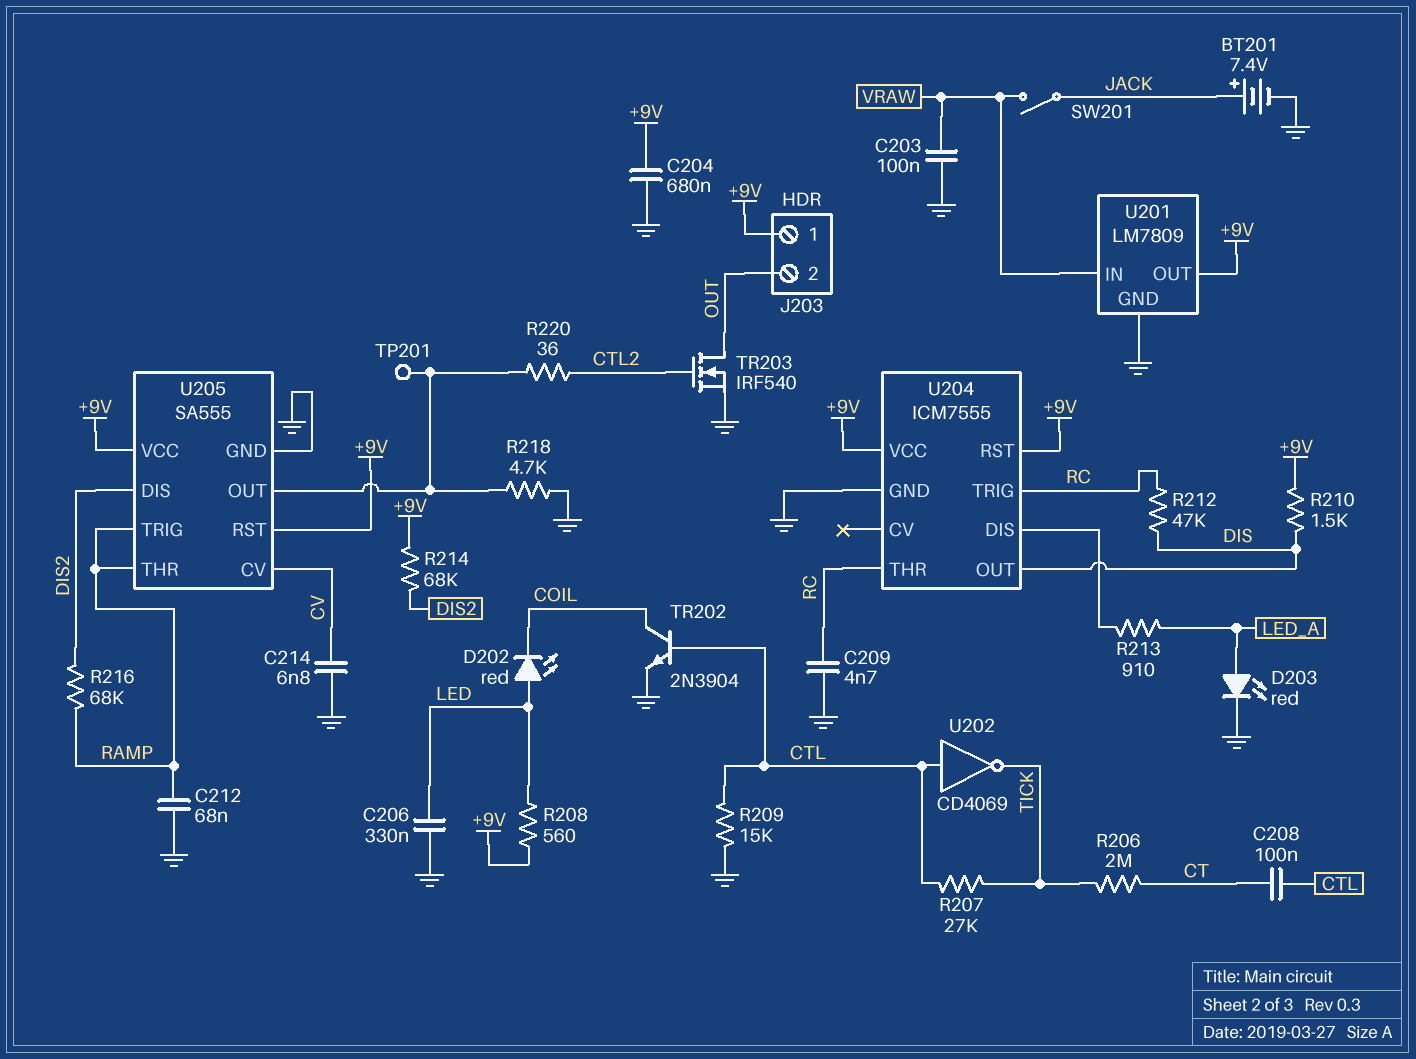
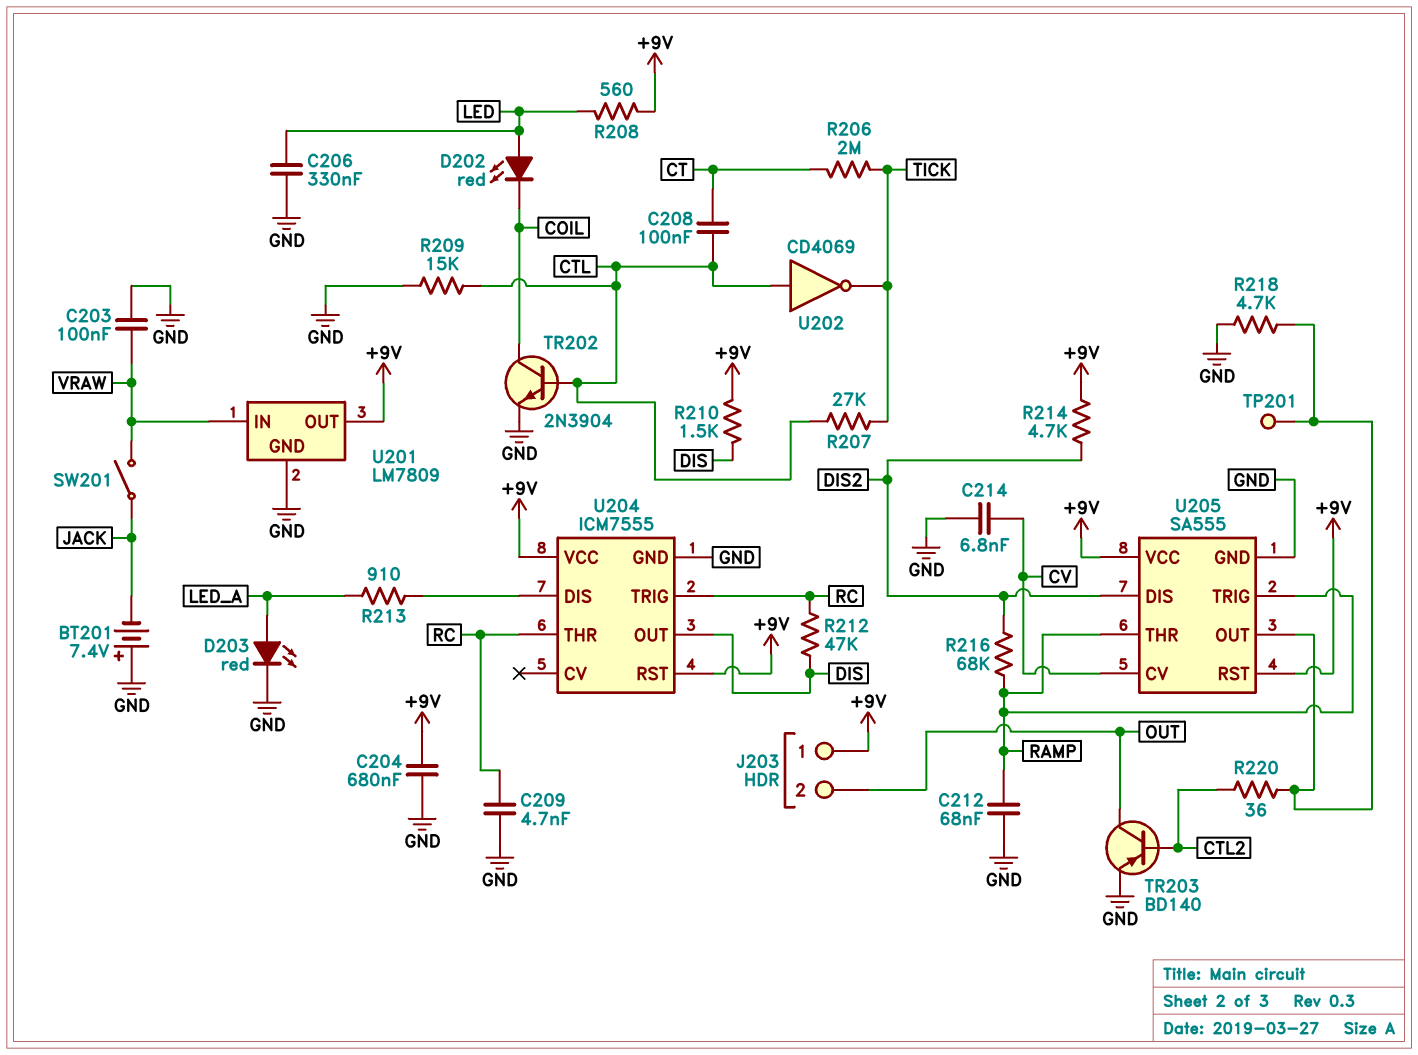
BT201: 7.4V (plus JACK, minus GND) -> 7.4V (plus GND, minus JACK)
R214: 68k (+9V, DIS2) -> 4.7k (+9V, DIS2)
TR203: NMOS IRF540 (G CTL2, D OUT, S GND) -> PNP BD140 (B CTL2, C OUT, E GND)

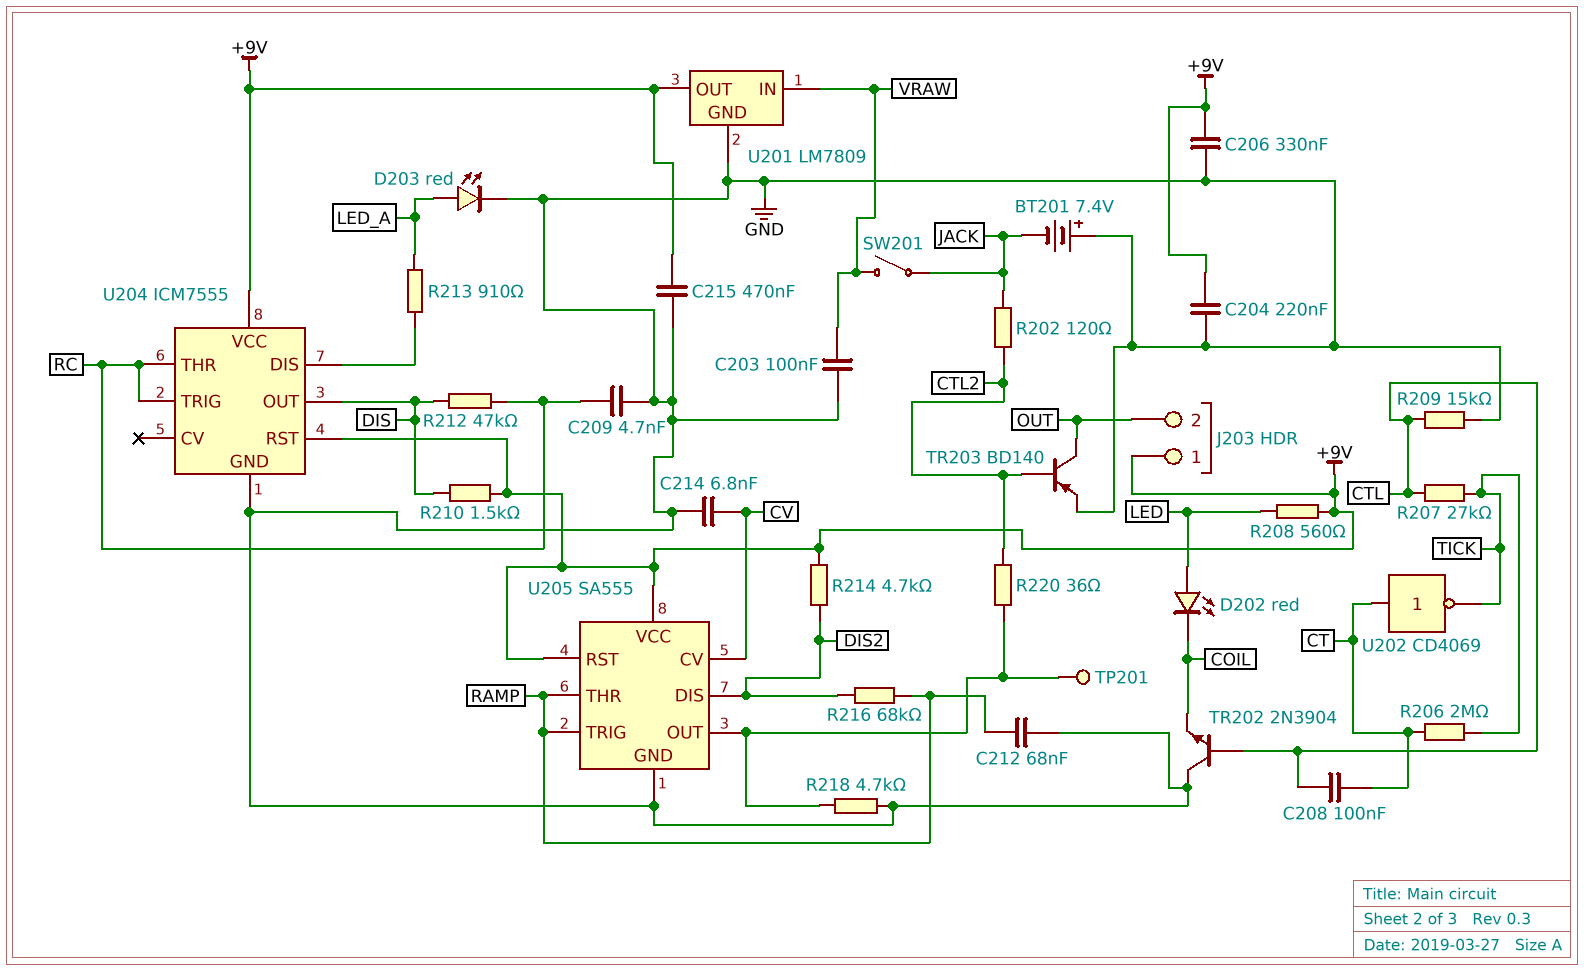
C204: 680nF (+9V, GND) -> 220nF (+9V, GND)
C206: 330nF (GND, LED) -> 330nF (+9V, GND)
C215: none -> 470nF (+9V, GND)
R202: none -> 120 (CTL2, JACK)
TR202: NPN 2N3904 (B CTL, C COIL, E GND) -> NPN 2N3904 (B CTL, C GND, E COIL)
U202: NOT CD4069 (in CTL, out TICK) -> NOT CD4069 (in CT, out TICK)

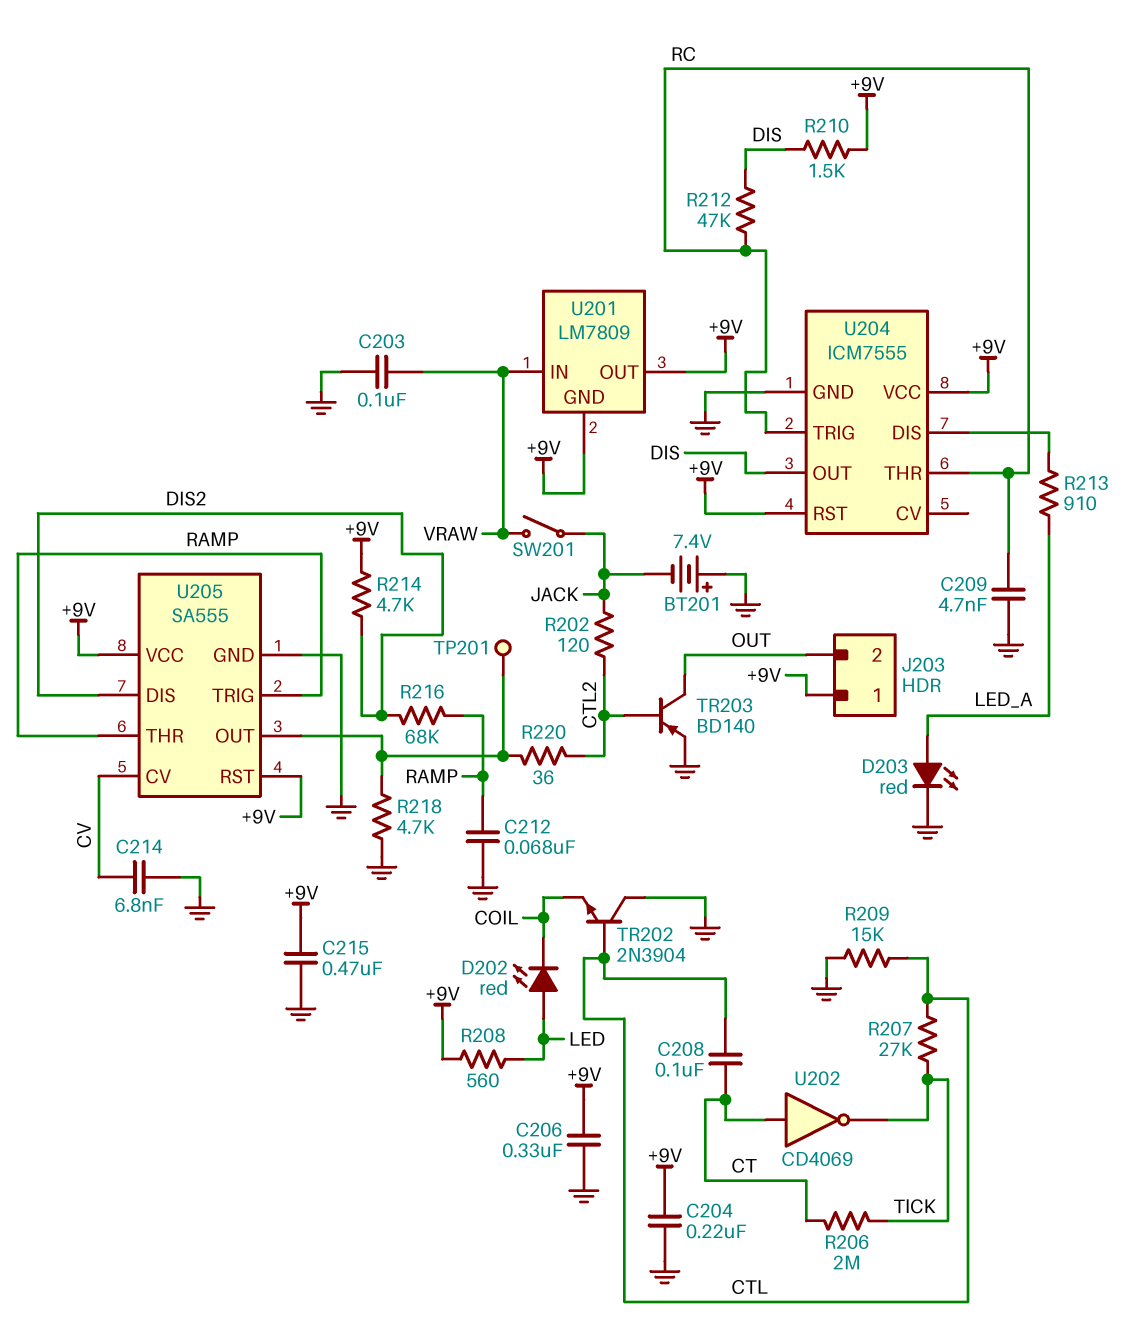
U201 pin GND: GND -> +9V

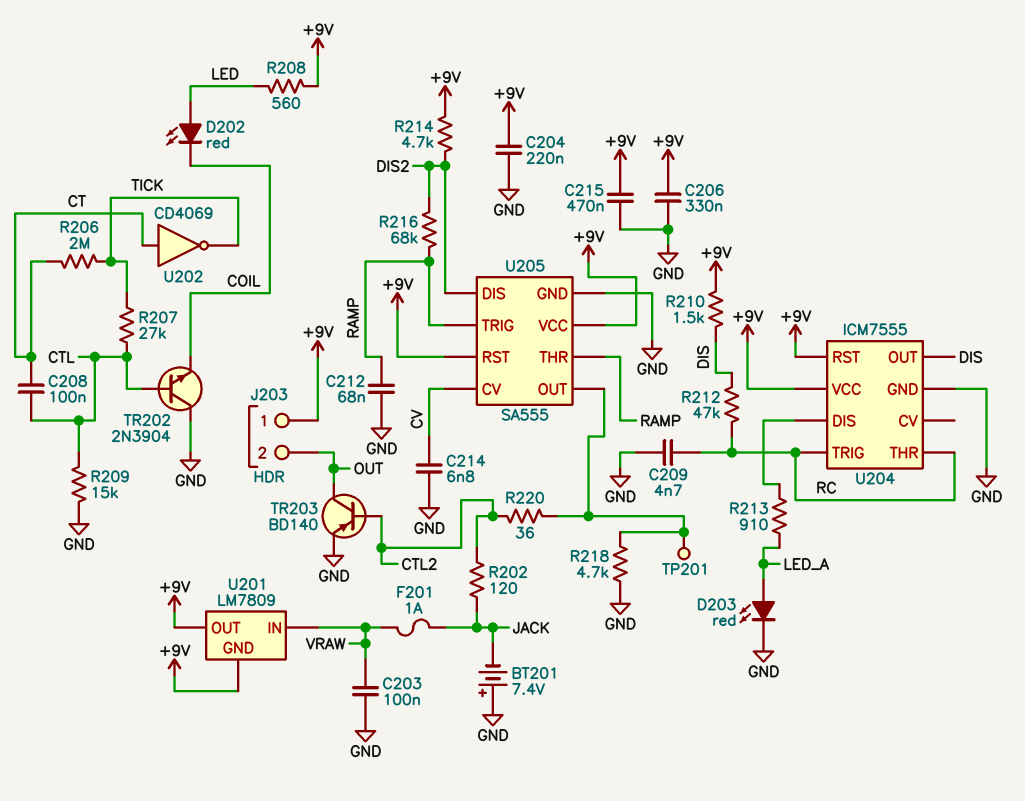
F201: none -> 1A (JACK, VRAW)
SW201: switch (JACK, VRAW) -> none

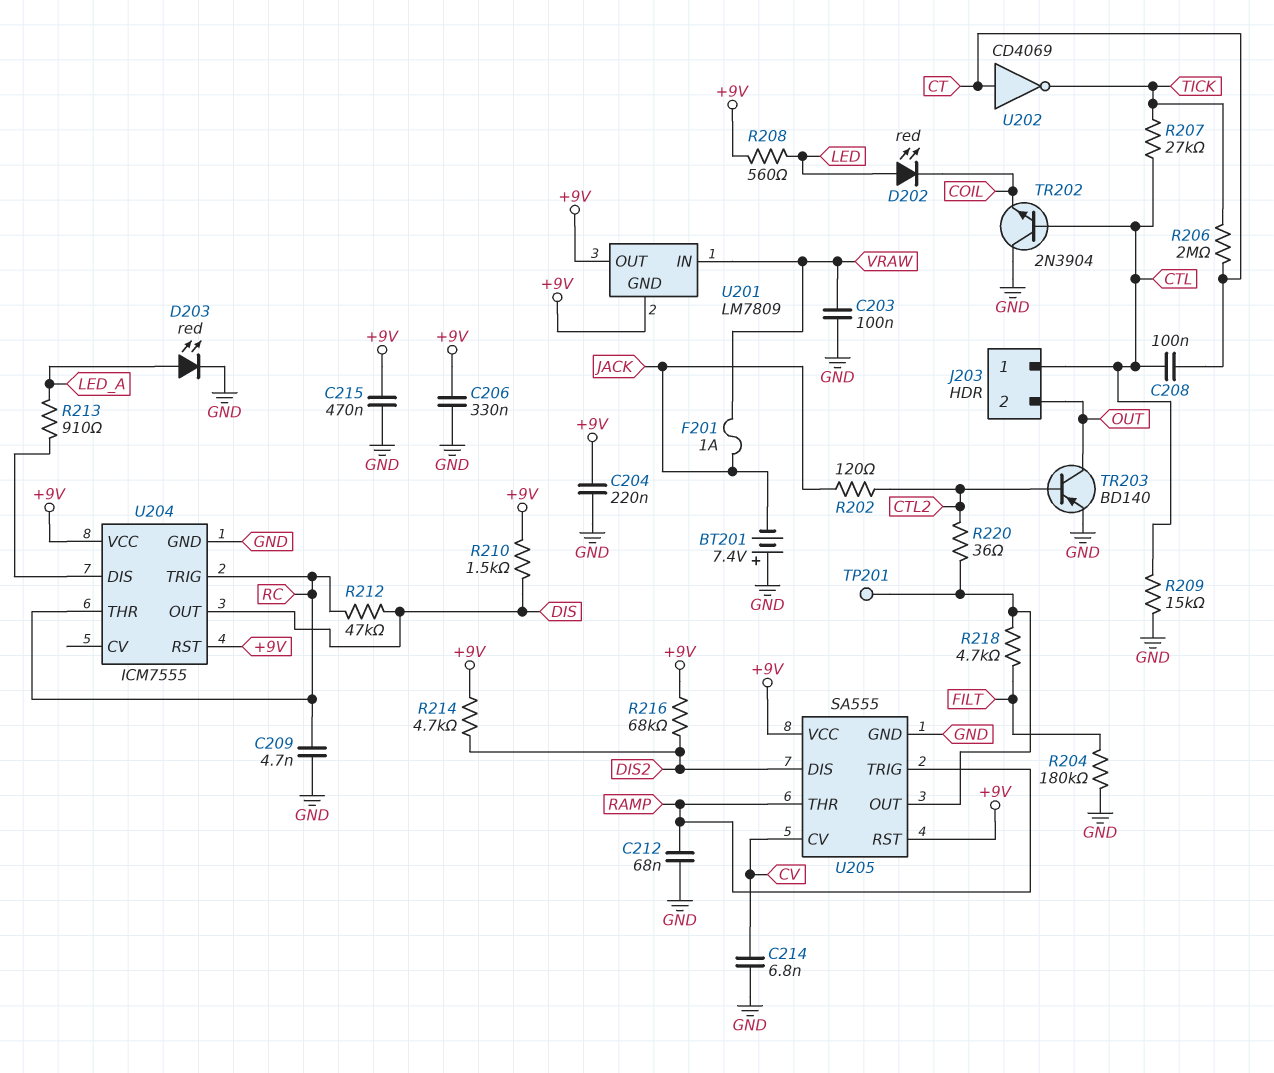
J203 pin 1: +9V -> CTL
R204: none -> 180k (FILT, GND)
R216: 68k (DIS2, RAMP) -> 68k (+9V, DIS2)
R218: 4.7k (GND, U205/OUT) -> 4.7k (FILT, U205/OUT)

